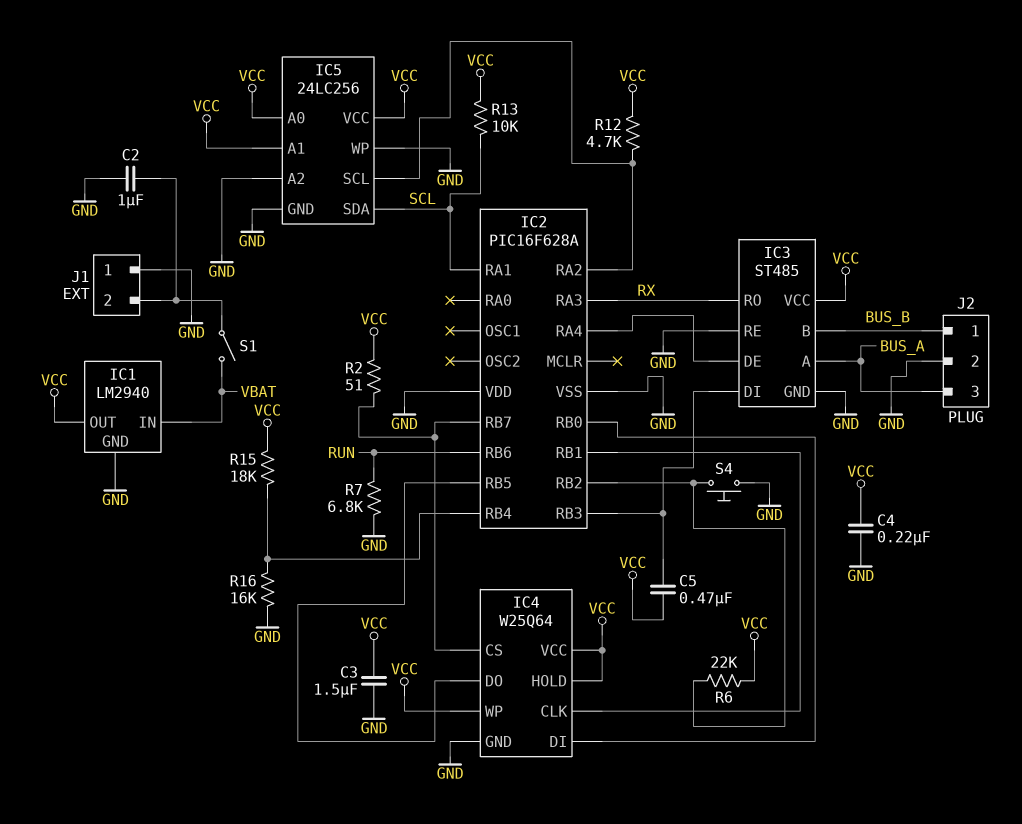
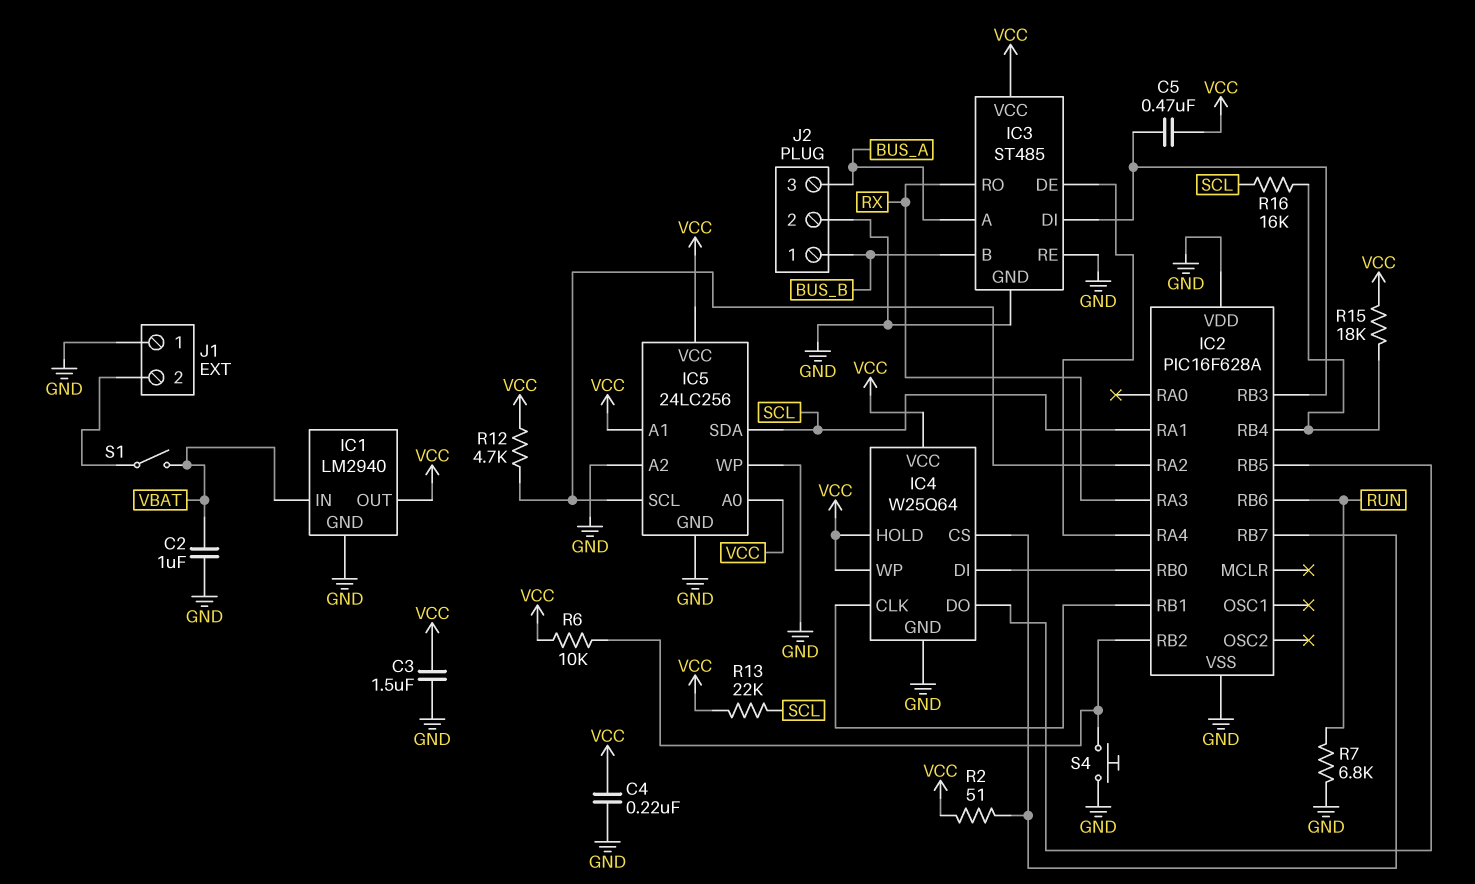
C2: 1uF (GND, J1/2) -> 1uF (GND, VBAT)
R6: 22k (IC2/RB2, VCC) -> 10k (IC2/RB2, VCC)
R13: 10k (SCL, VCC) -> 22k (SCL, VCC)
R16: 16k (GND, IC2/RB4) -> 16k (IC2/RB4, SCL)

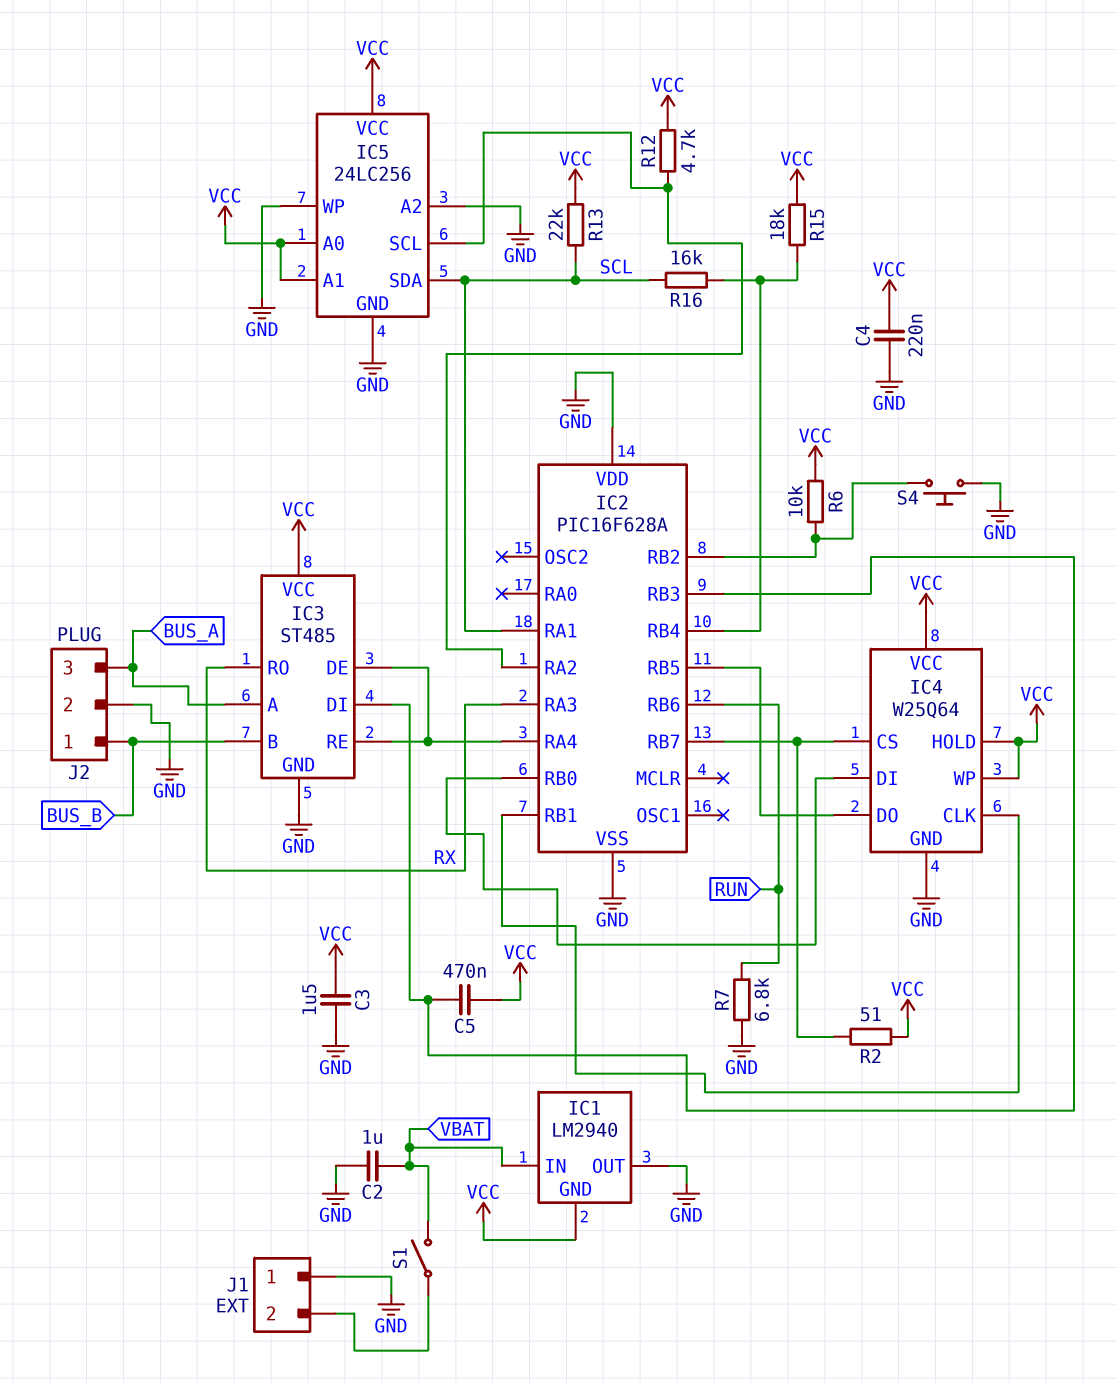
IC1 pin GND: GND -> VCC
IC1 pin OUT: VCC -> GND
IC3 pin RE: GND -> IC2/RA4

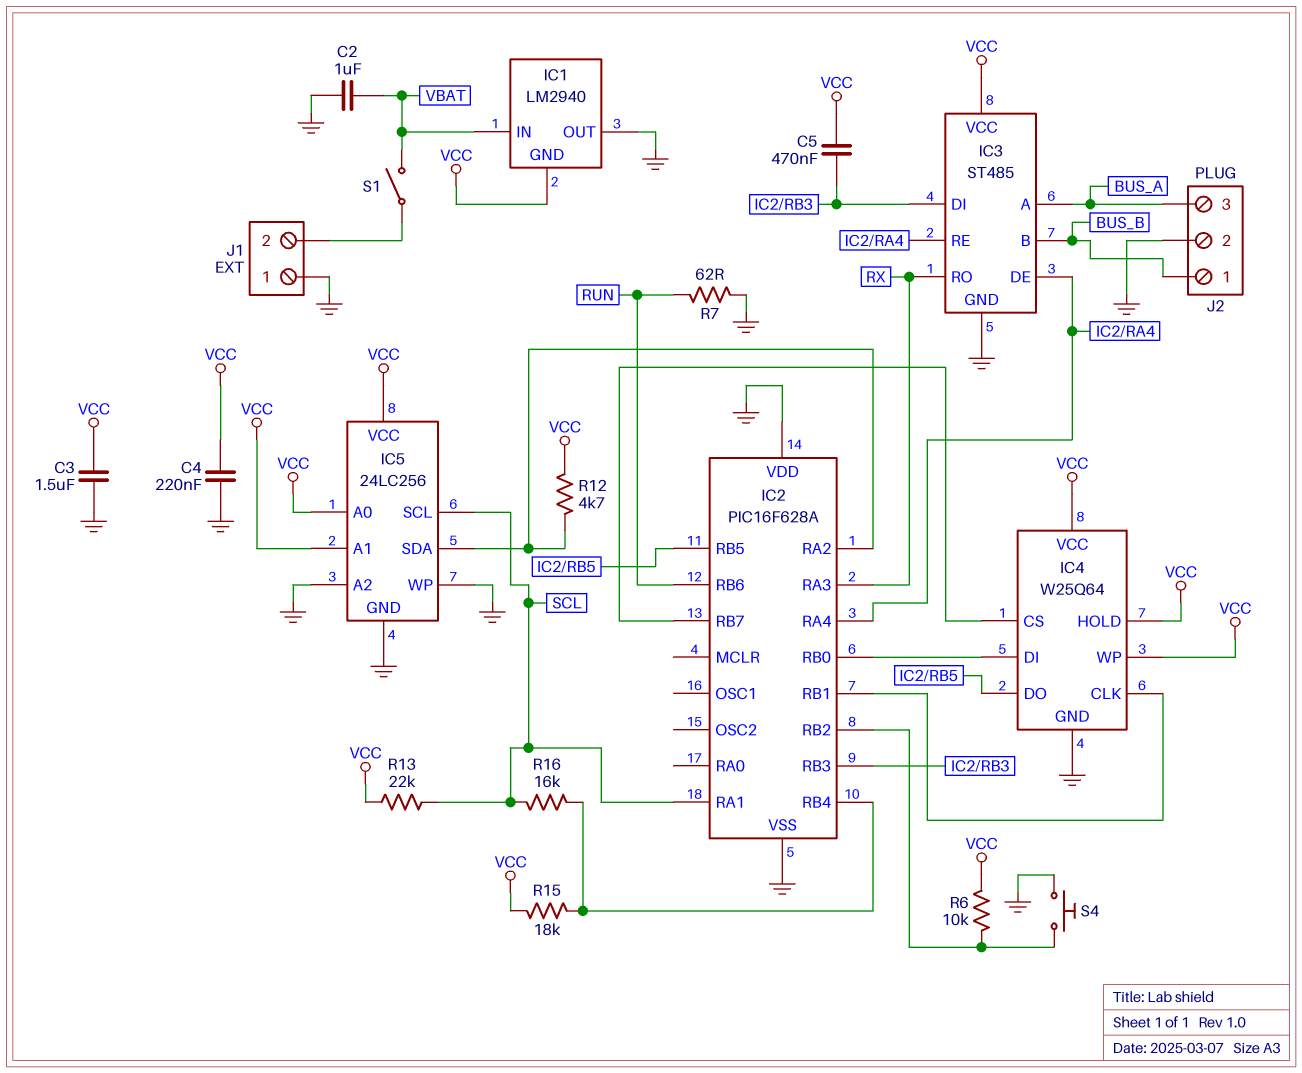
IC5 pin SCL: IC2/RA2 -> SCL
IC5 pin SDA: SCL -> IC2/RA2
R2: 51 (IC2/RB7, VCC) -> none
R7: 6.8k (GND, RUN) -> 62 (GND, RUN)

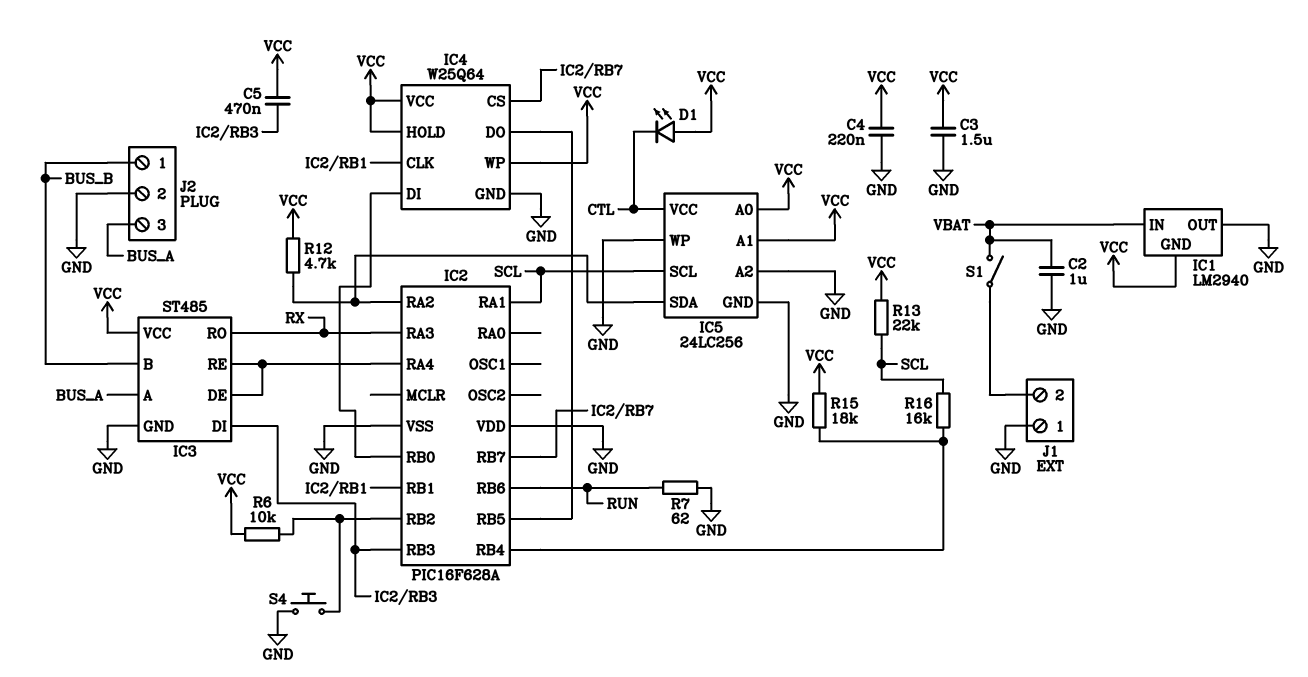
D1: none -> LED (A VCC, K CTL)
IC5 pin VCC: VCC -> CTL

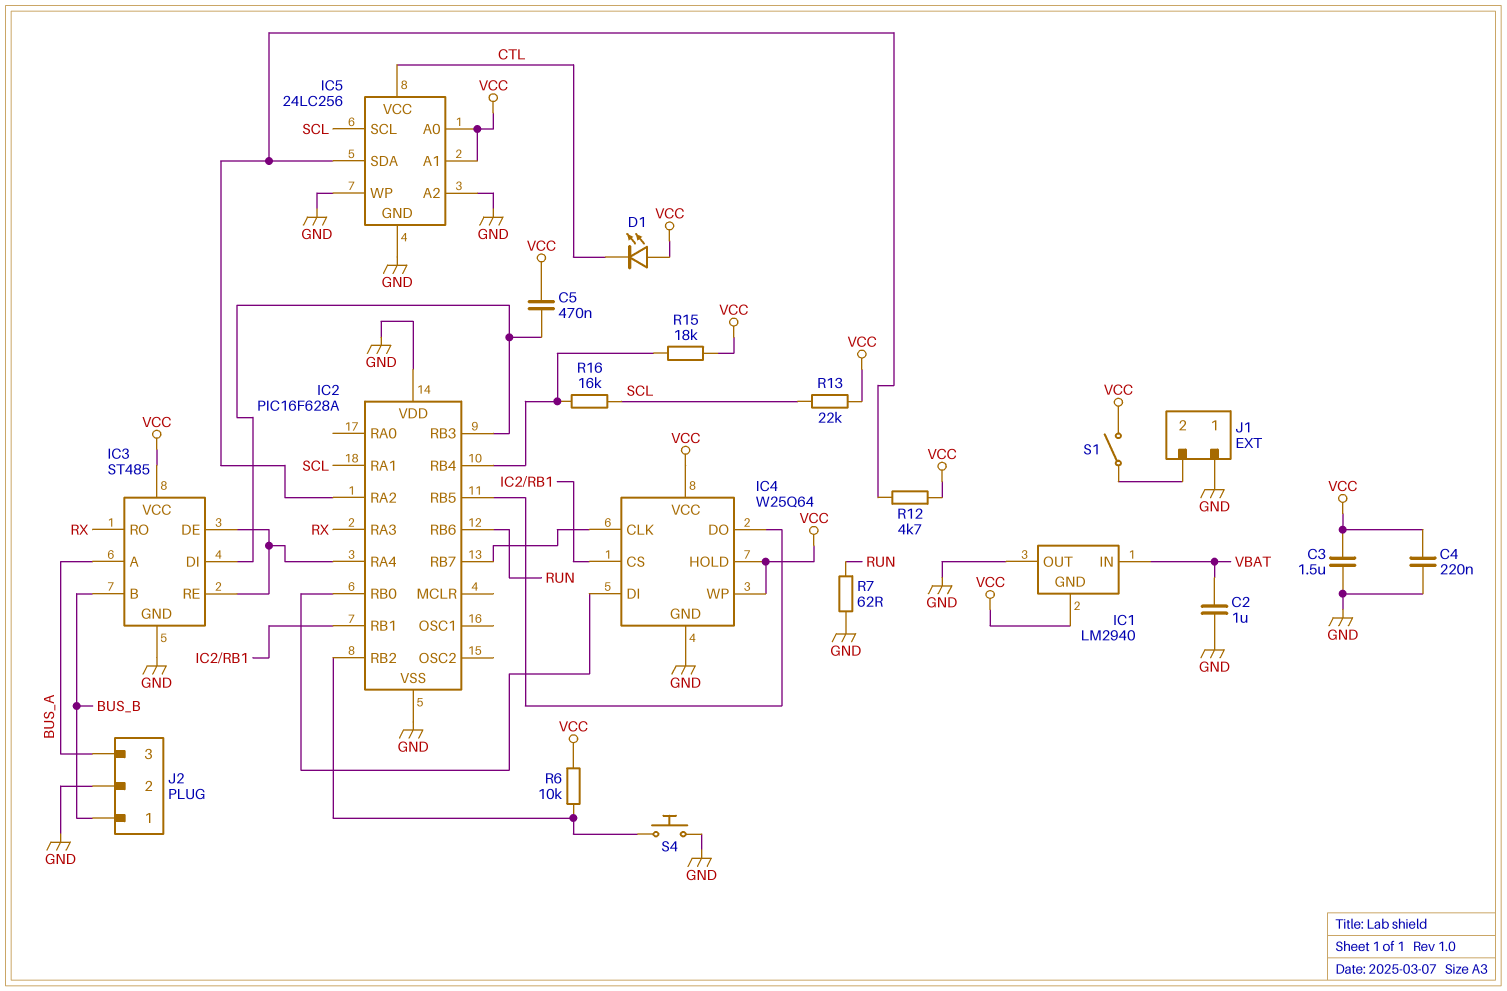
IC4 pin CLK: IC2/RB1 -> IC2/RB7
IC4 pin CS: IC2/RB7 -> IC2/RB1
S1: switch (J1/2, VBAT) -> switch (J1/2, VCC)

